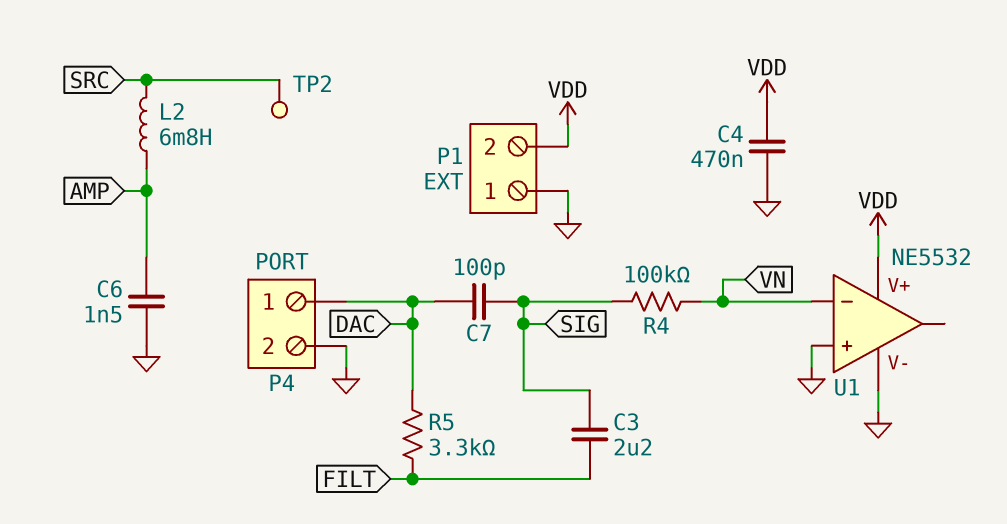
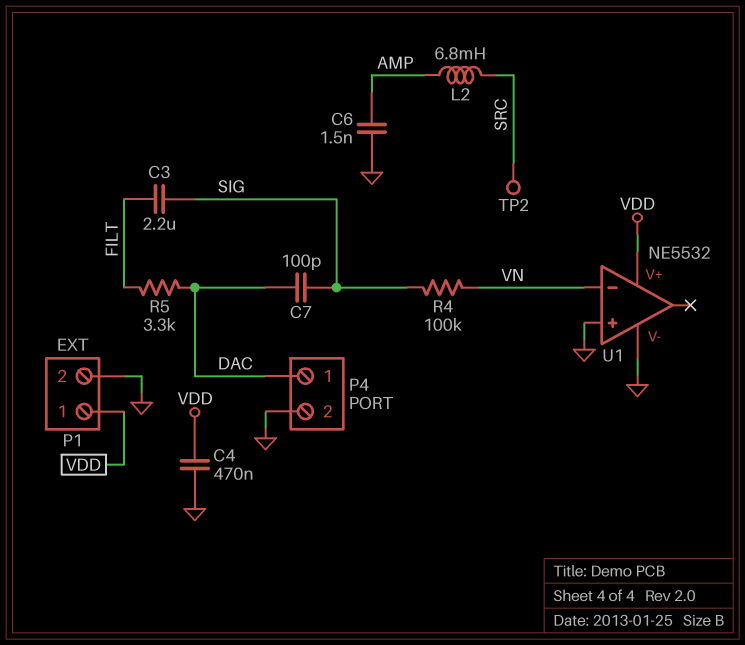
P1 pin 1: GND -> VDD
P1 pin 2: VDD -> GND

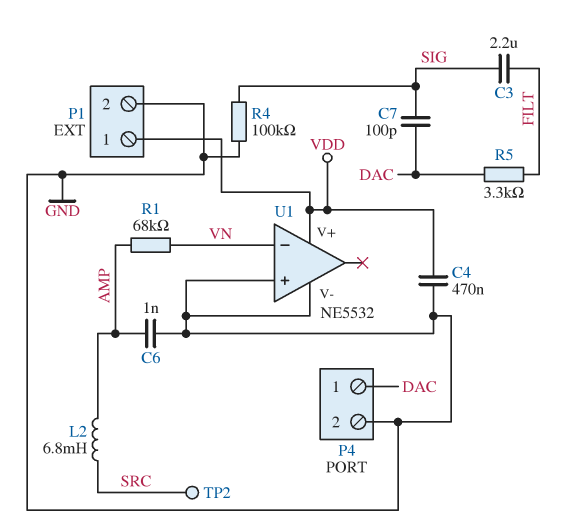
C6: 1.5nF (AMP, GND) -> 1nF (AMP, GND)
R1: none -> 68k (AMP, VN)
R4: 100k (SIG, VN) -> 100k (GND, SIG)

